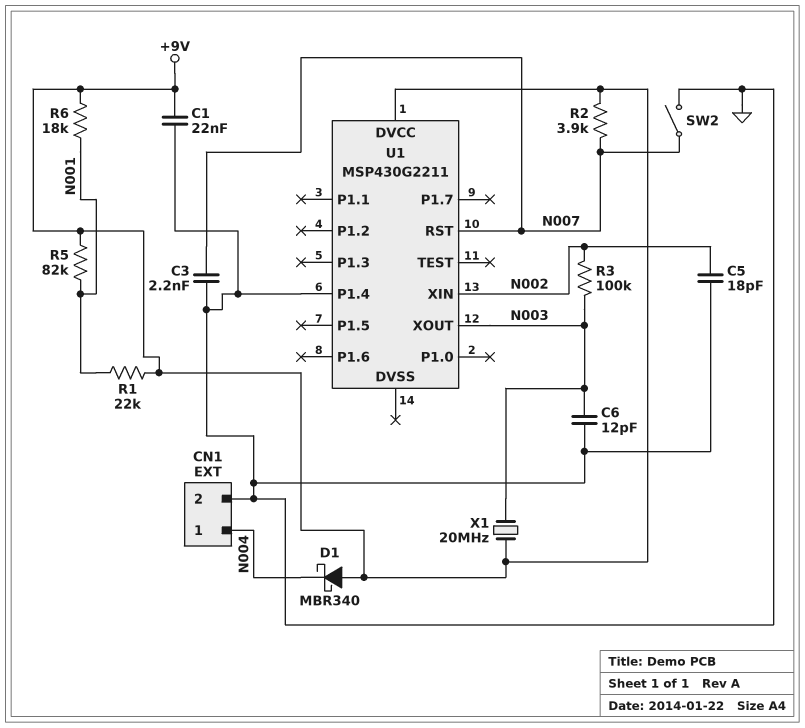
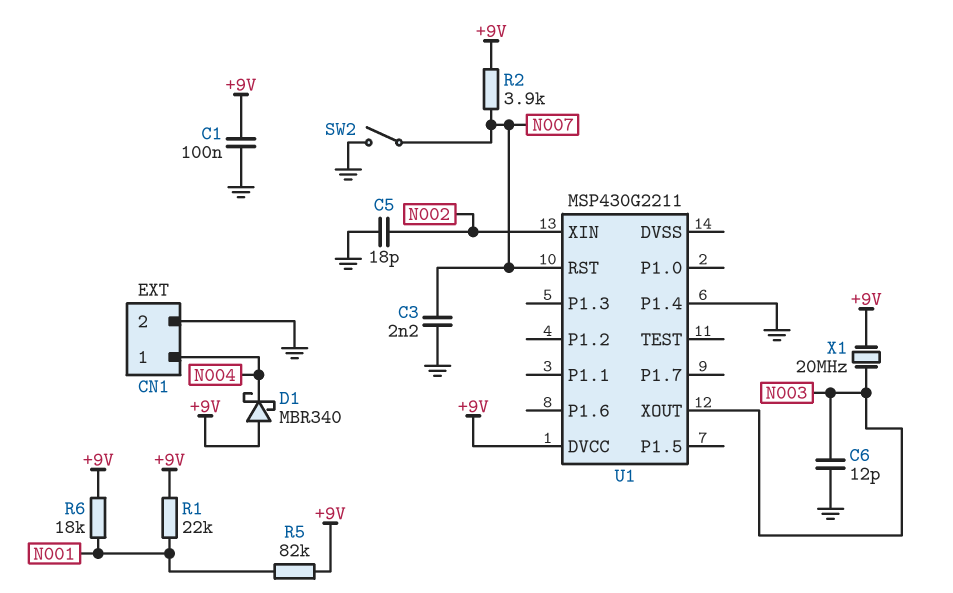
C1: 22nF (+9V, GND) -> 100nF (+9V, GND)
R3: 100k (N002, N003) -> none

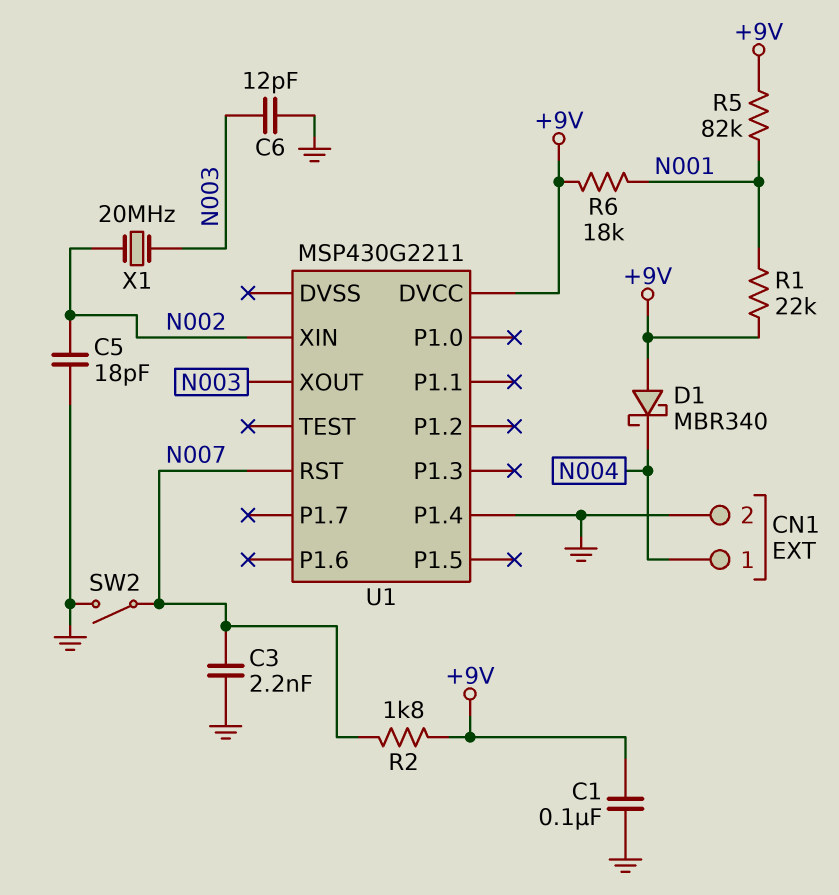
R2: 3.9k (+9V, N007) -> 1.8k (+9V, N007)
X1: 20MHz (+9V, N003) -> 20MHz (N002, N003)

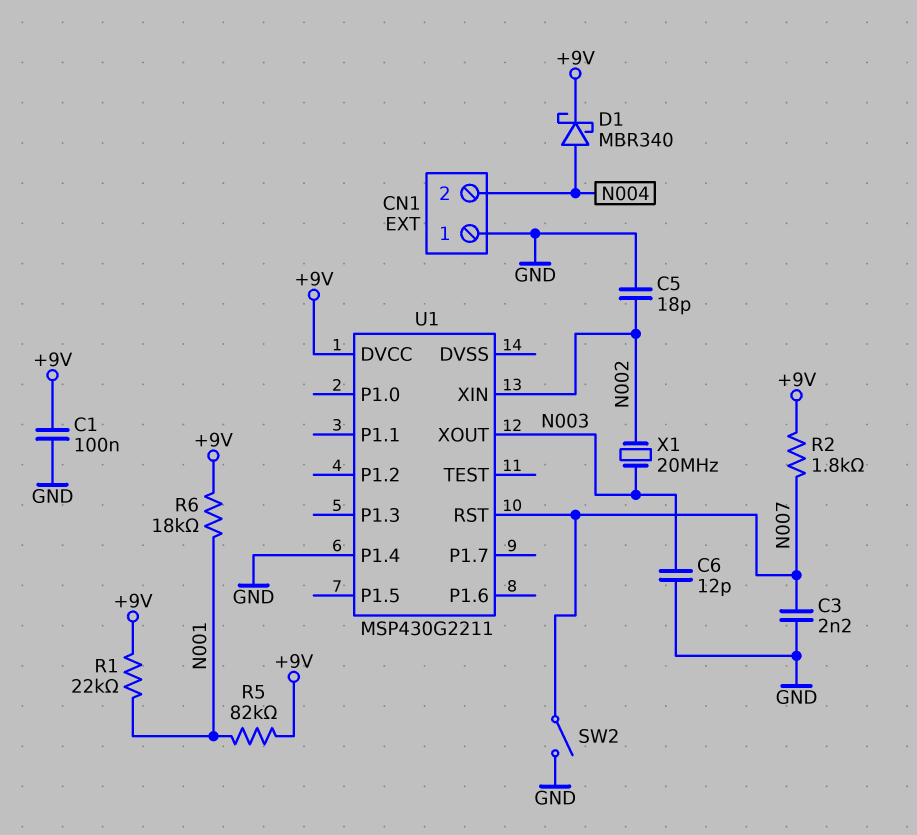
CN1 pin 1: N004 -> GND
CN1 pin 2: GND -> N004
D1: schottky MBR340 (A +9V, K N004) -> schottky MBR340 (A N004, K +9V)

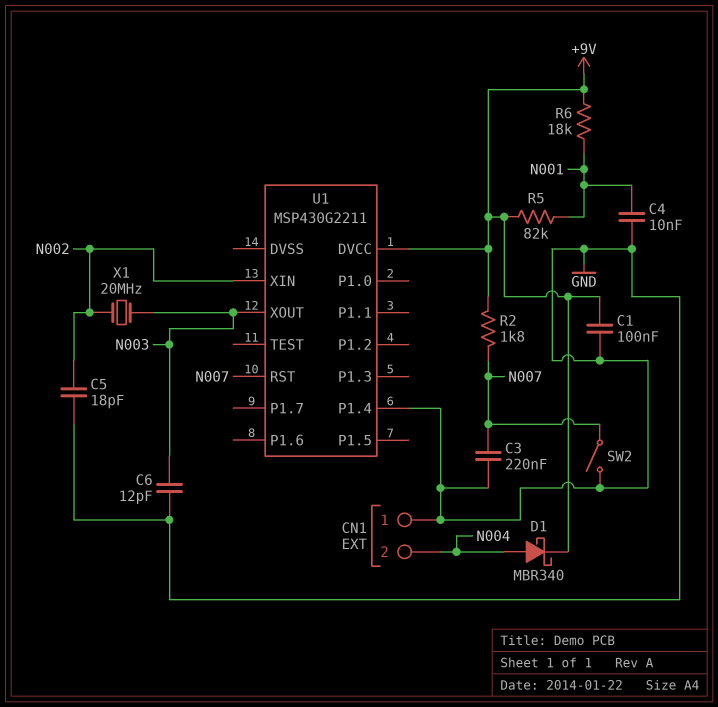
C3: 2.2nF (GND, N007) -> 220nF (GND, N007)
C4: none -> 10nF (GND, N001)
R1: 22k (+9V, N001) -> none

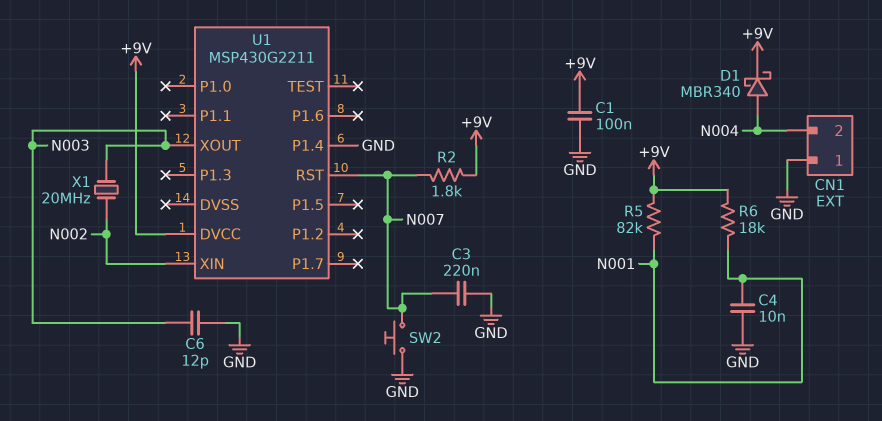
C5: 18pF (GND, N002) -> none
SW2: switch (GND, N007) -> button (GND, N007)

